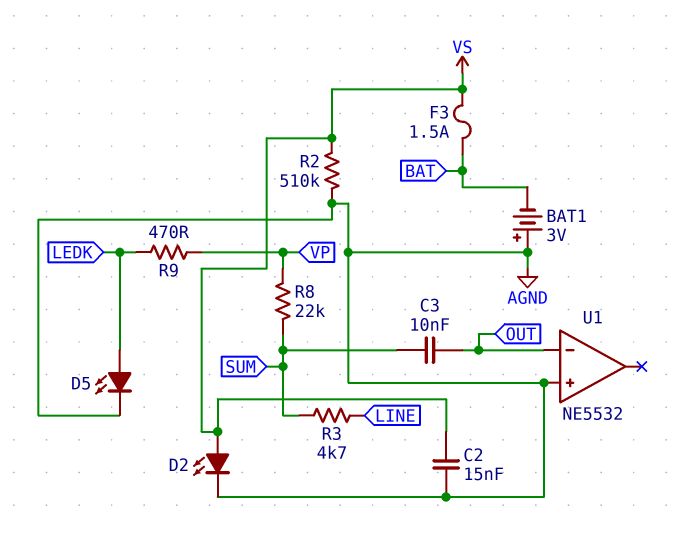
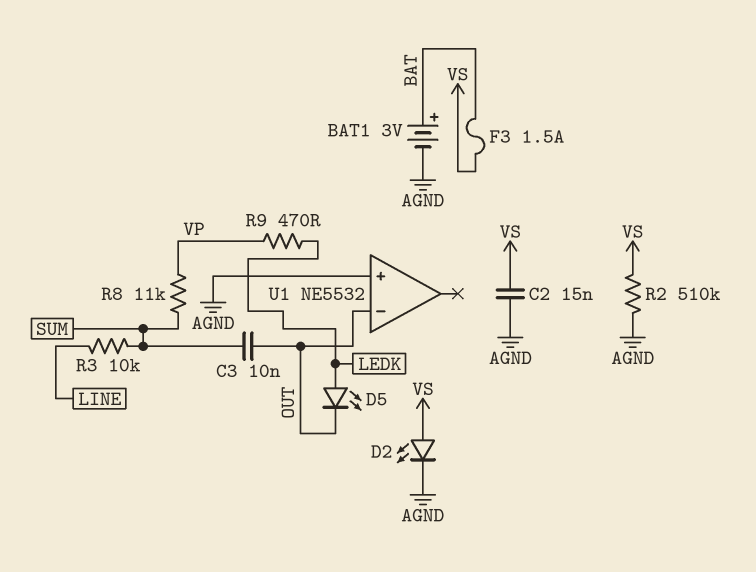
BAT1: 3V (plus AGND, minus BAT) -> 3V (plus BAT, minus AGND)
D5: LED (A LEDK, K AGND) -> LED (A LEDK, K OUT)
R3: 4.7k (LINE, SUM) -> 10k (LINE, SUM)
R8: 22k (SUM, VP) -> 11k (SUM, VP)

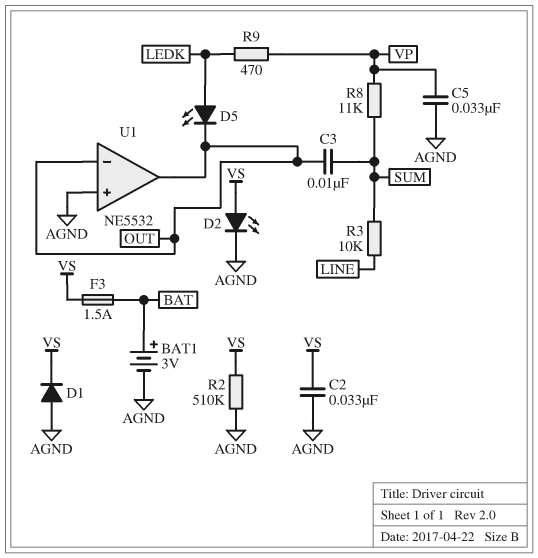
C2: 15nF (AGND, VS) -> 33nF (AGND, VS)
C5: none -> 33nF (AGND, VP)
D1: none -> diode (A AGND, K VS)
U1 pin out: none -> OUT

